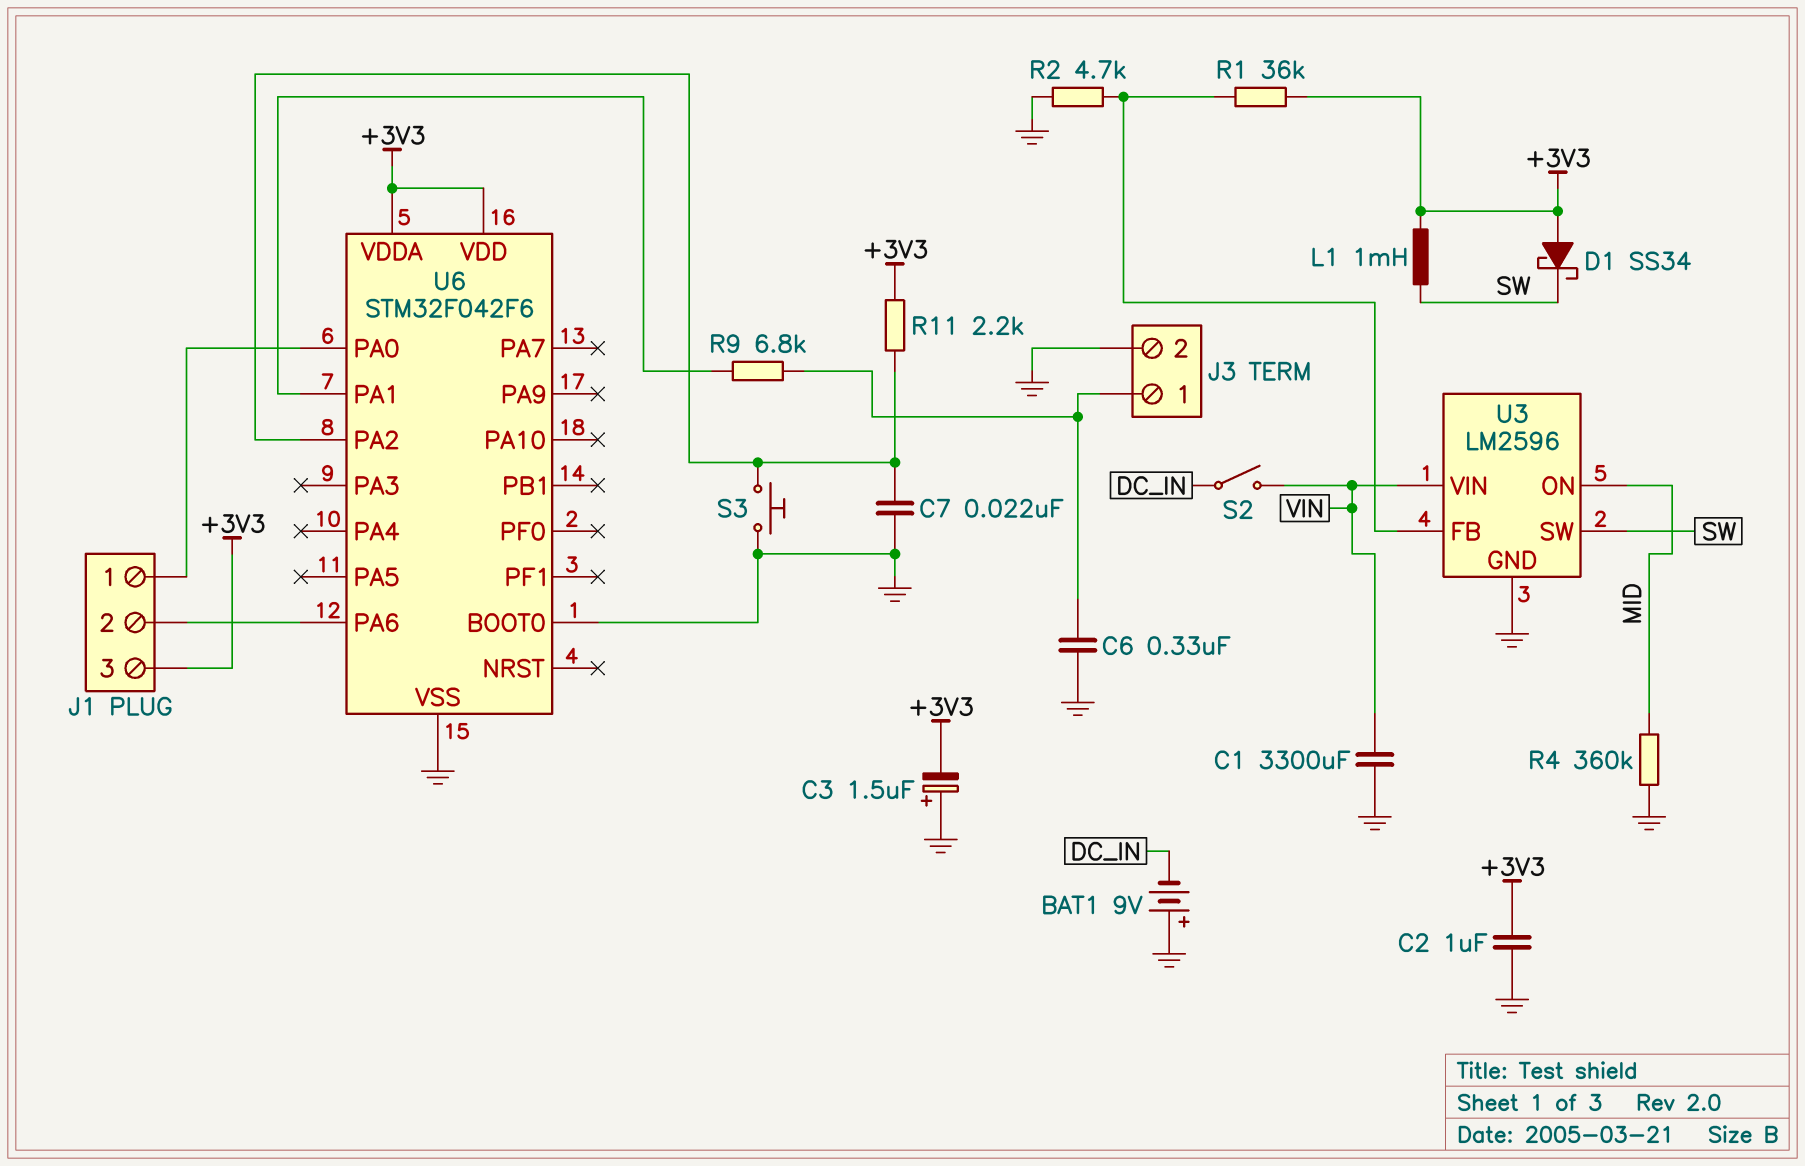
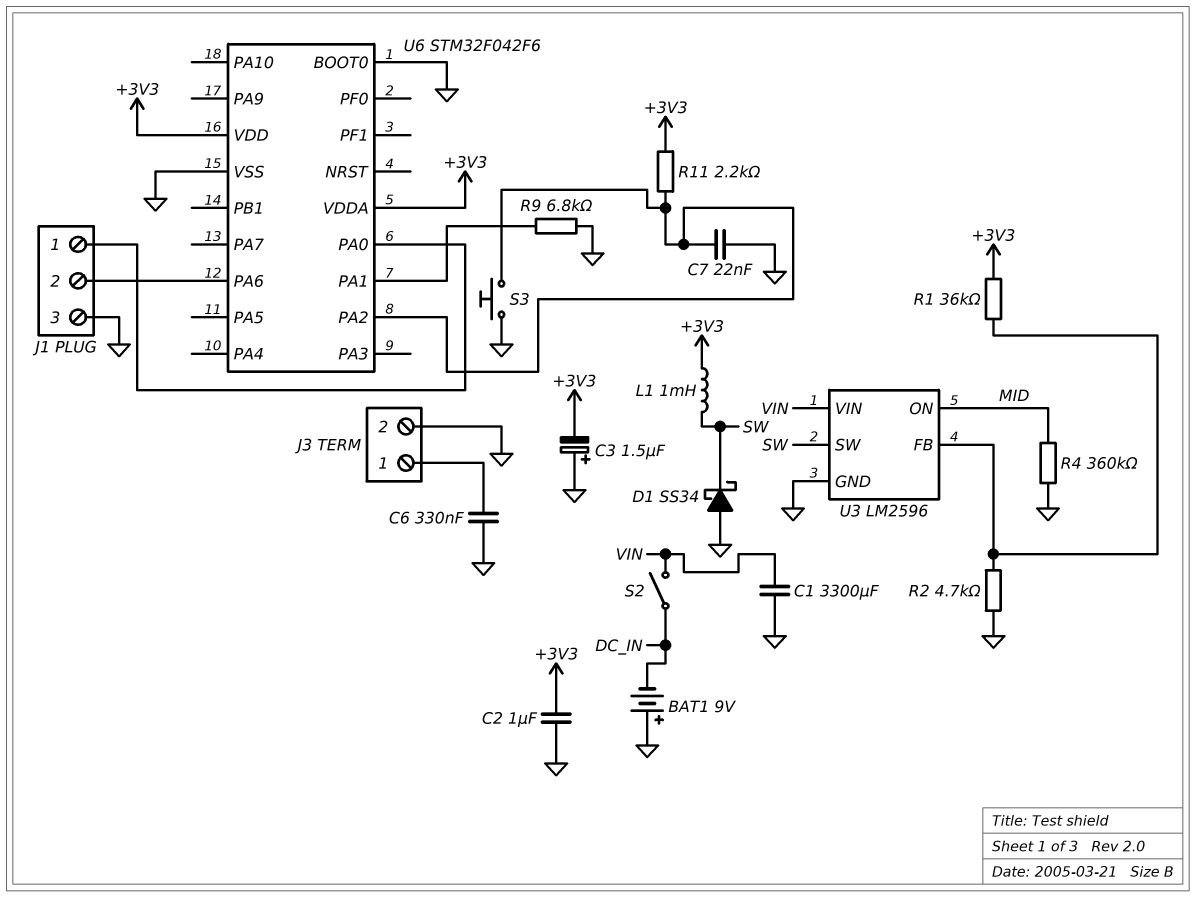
D1: schottky SS34 (A +3V3, K SW) -> schottky SS34 (A GND, K SW)
J1 pin 3: +3V3 -> GND
R9: 6.8k (J3/1, U6/PA1) -> 6.8k (GND, U6/PA1)

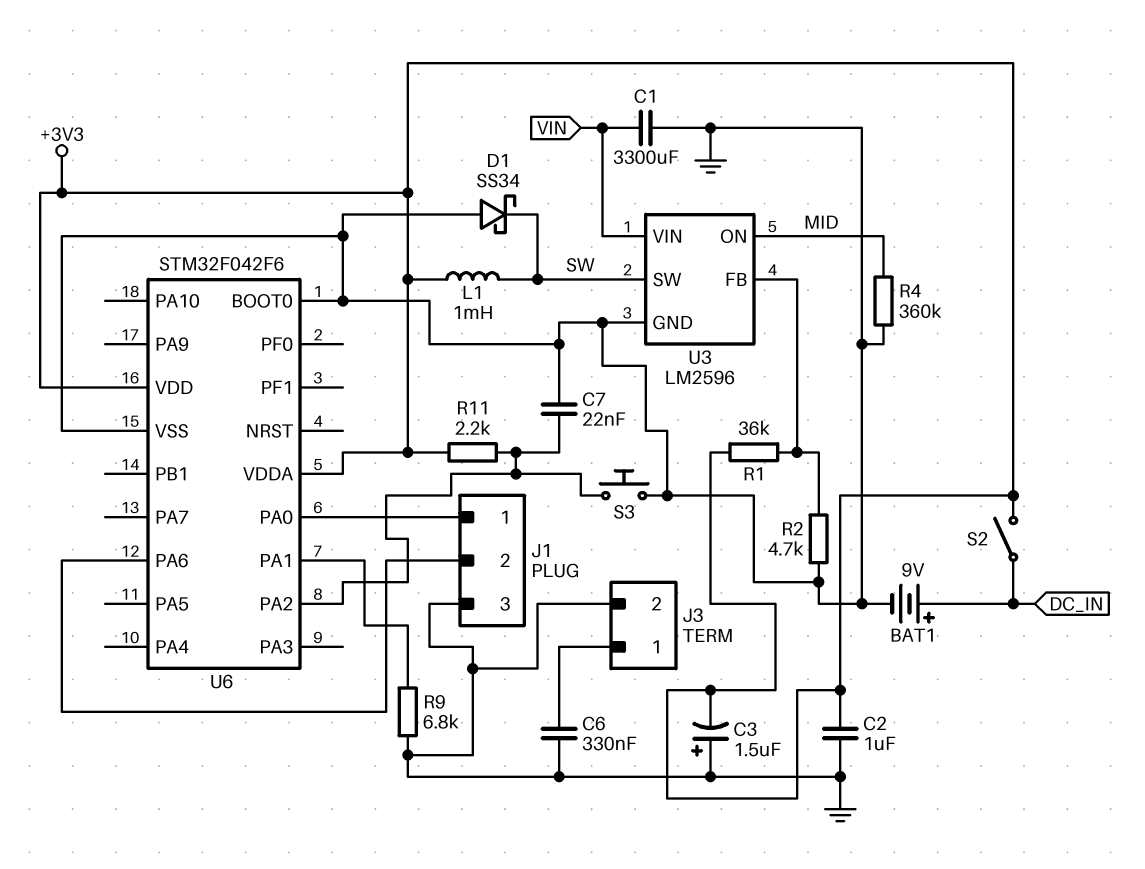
BAT1: 9V (plus GND, minus DC_IN) -> 9V (plus DC_IN, minus GND)
S2: switch (DC_IN, VIN) -> switch (+3V3, DC_IN)

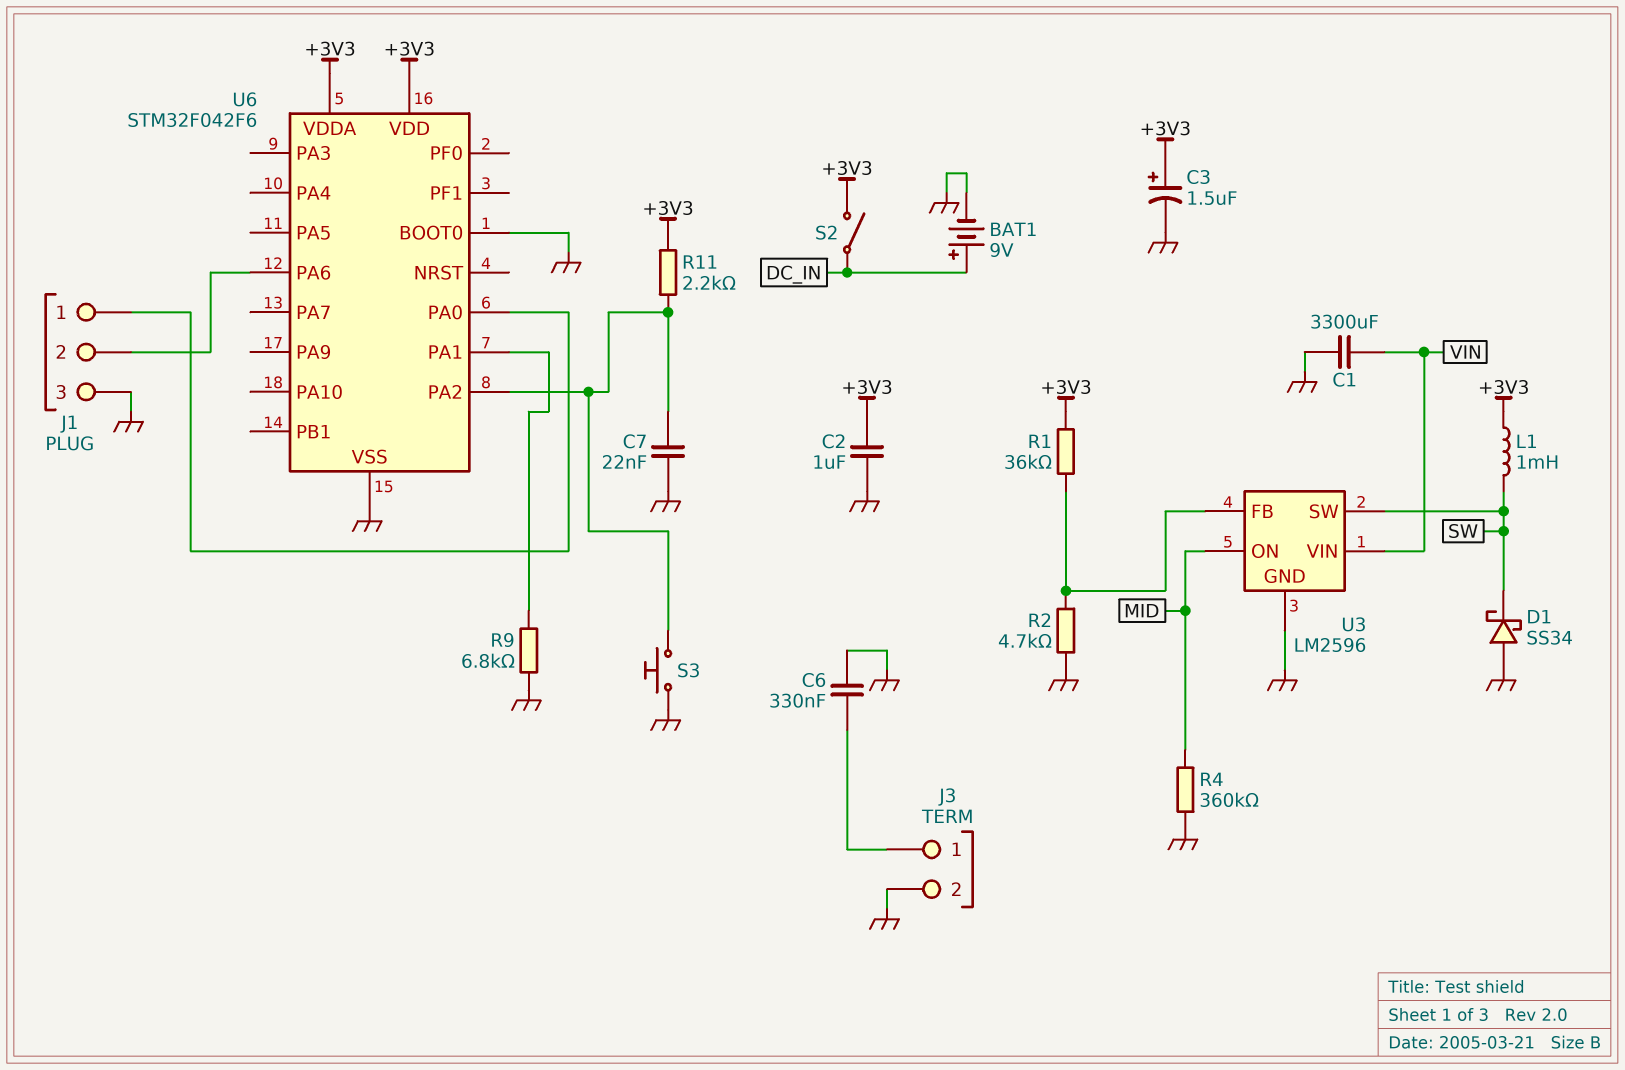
C3: 1.5uF (plus GND, minus +3V3) -> 1.5uF (plus +3V3, minus GND)

